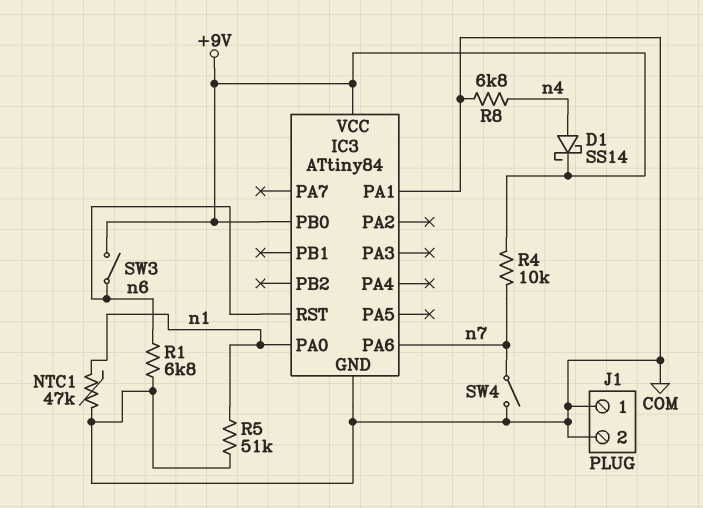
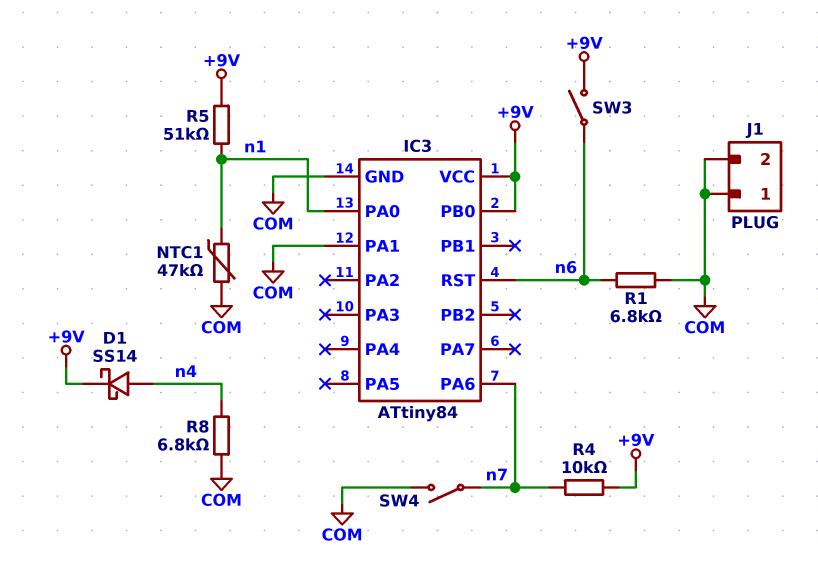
R5: 51k (COM, n1) -> 51k (+9V, n1)

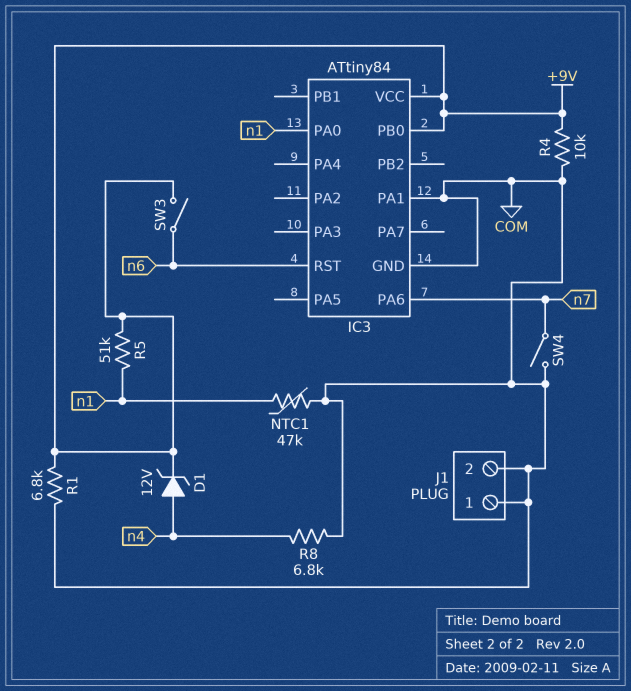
D1: schottky SS14 (A n4, K +9V) -> zener 12V (A n4, K +9V)
R1: 6.8k (COM, n6) -> 6.8k (+9V, COM)
R4: 10k (+9V, n7) -> 10k (+9V, COM)

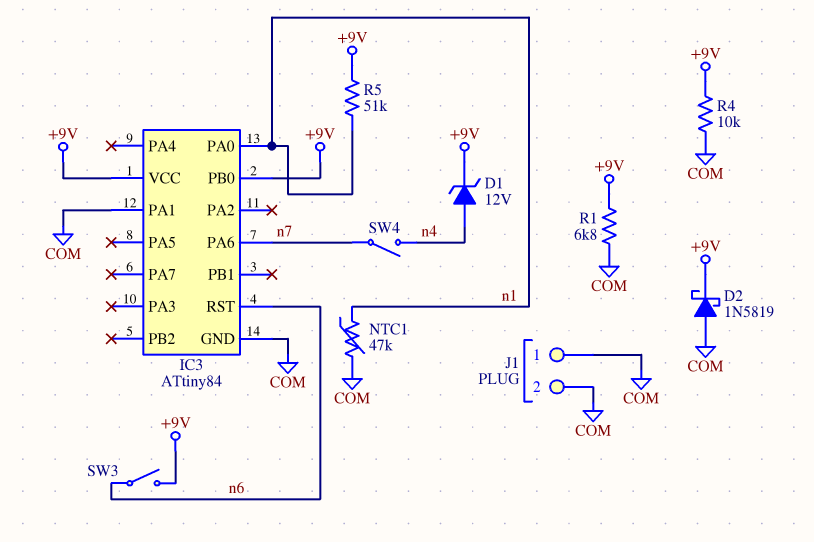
D2: none -> schottky 1N5819 (A COM, K +9V)
R8: 6.8k (COM, n4) -> none
SW4: switch (COM, n7) -> switch (n4, n7)

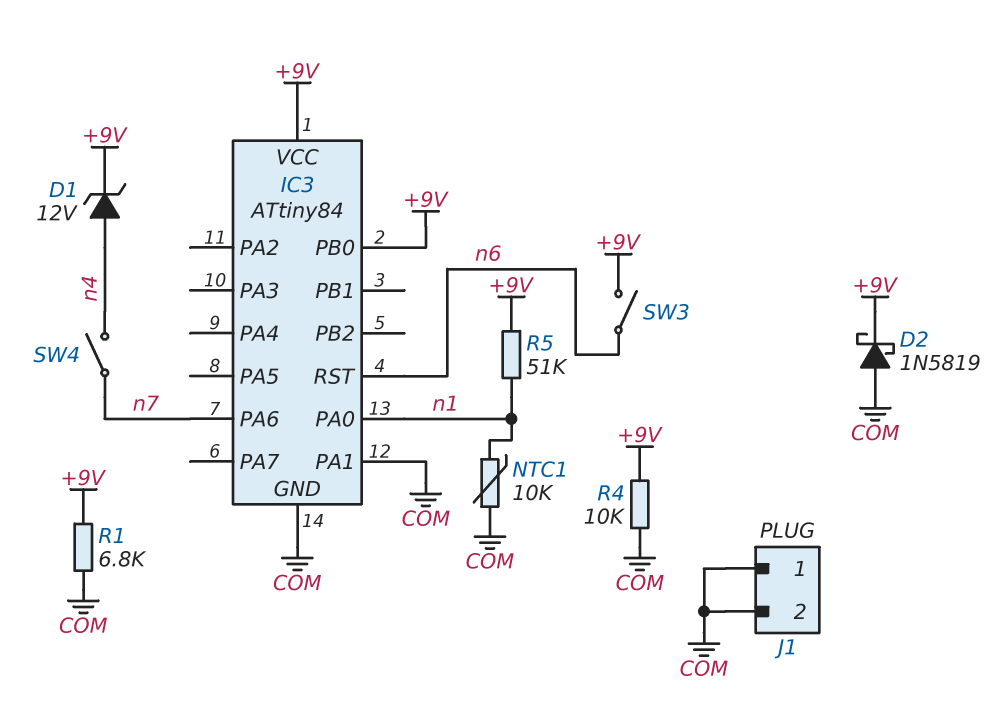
NTC1: 47k (COM, n1) -> 10k (COM, n1)

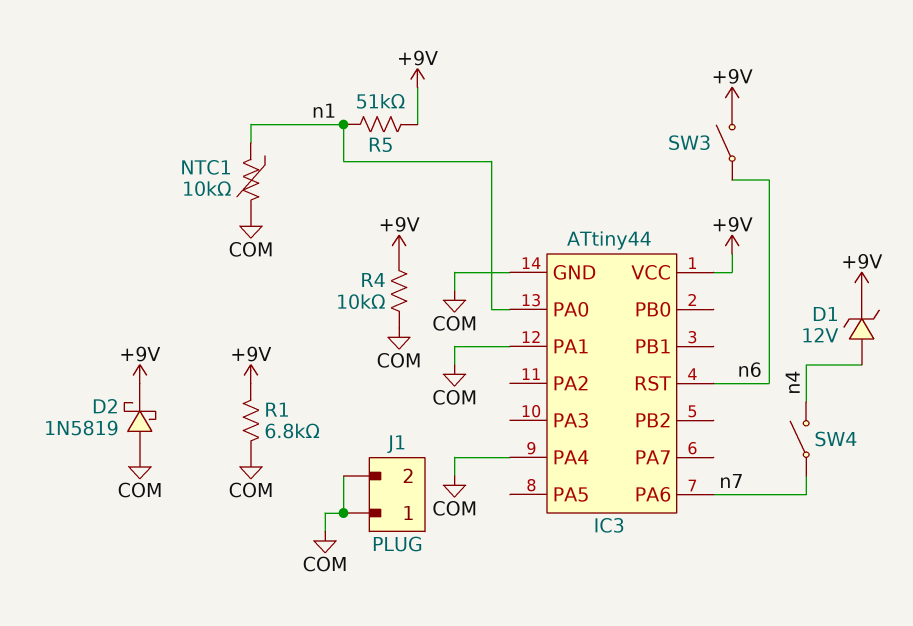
IC3: ATtiny84 -> ATtiny44
IC3 pin PA4: none -> COM
IC3 pin PB0: +9V -> none

